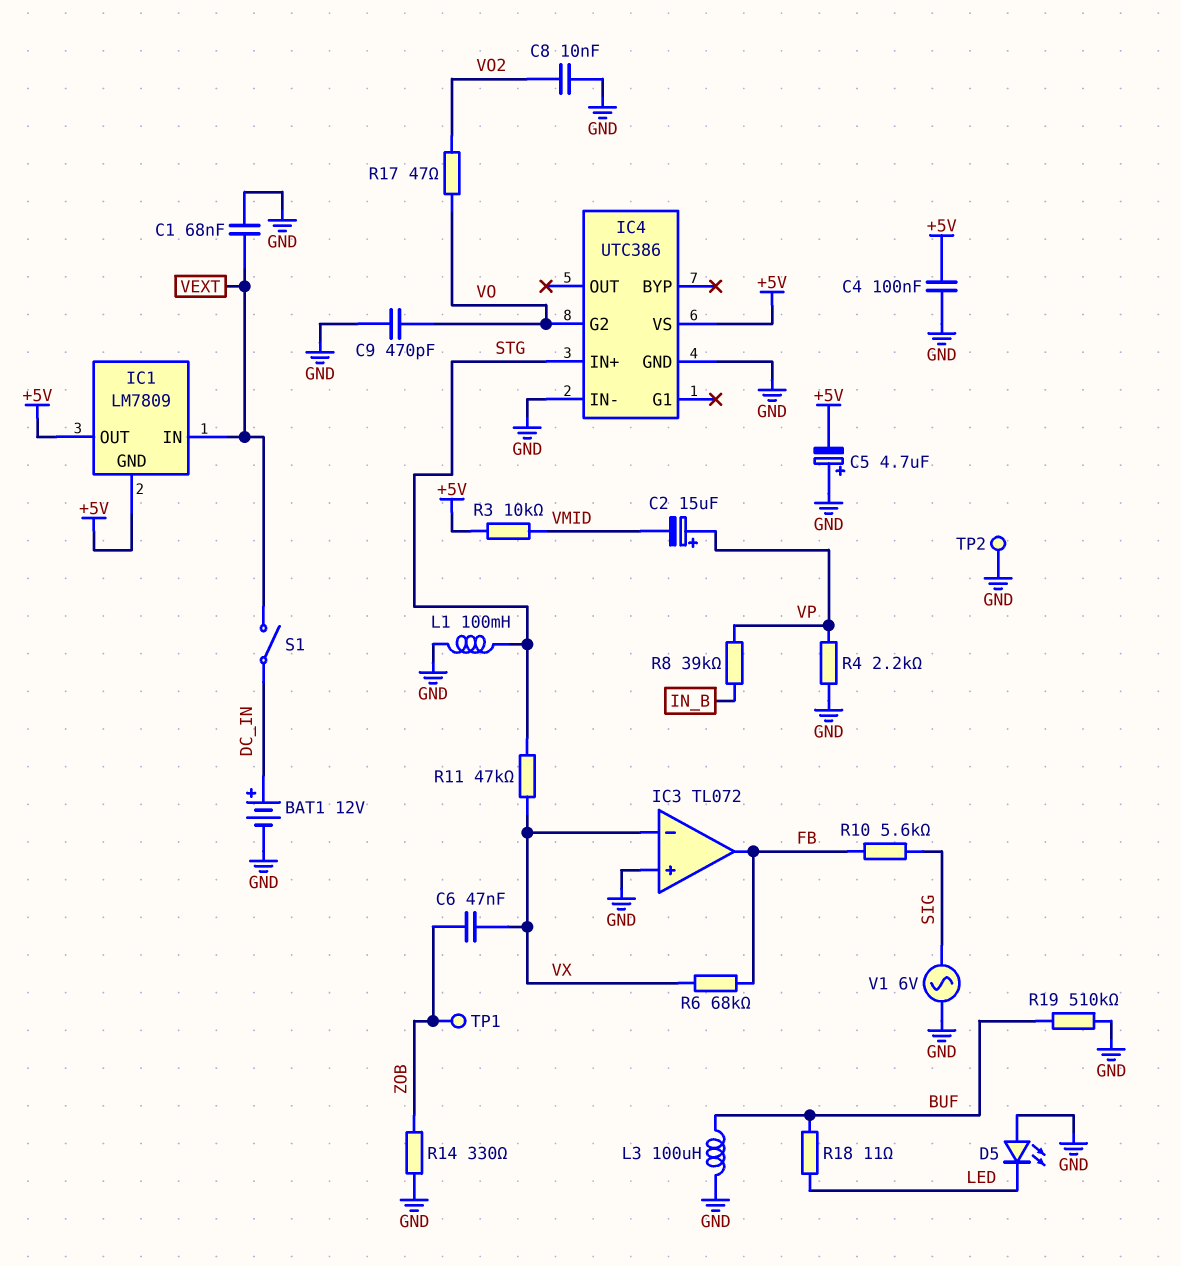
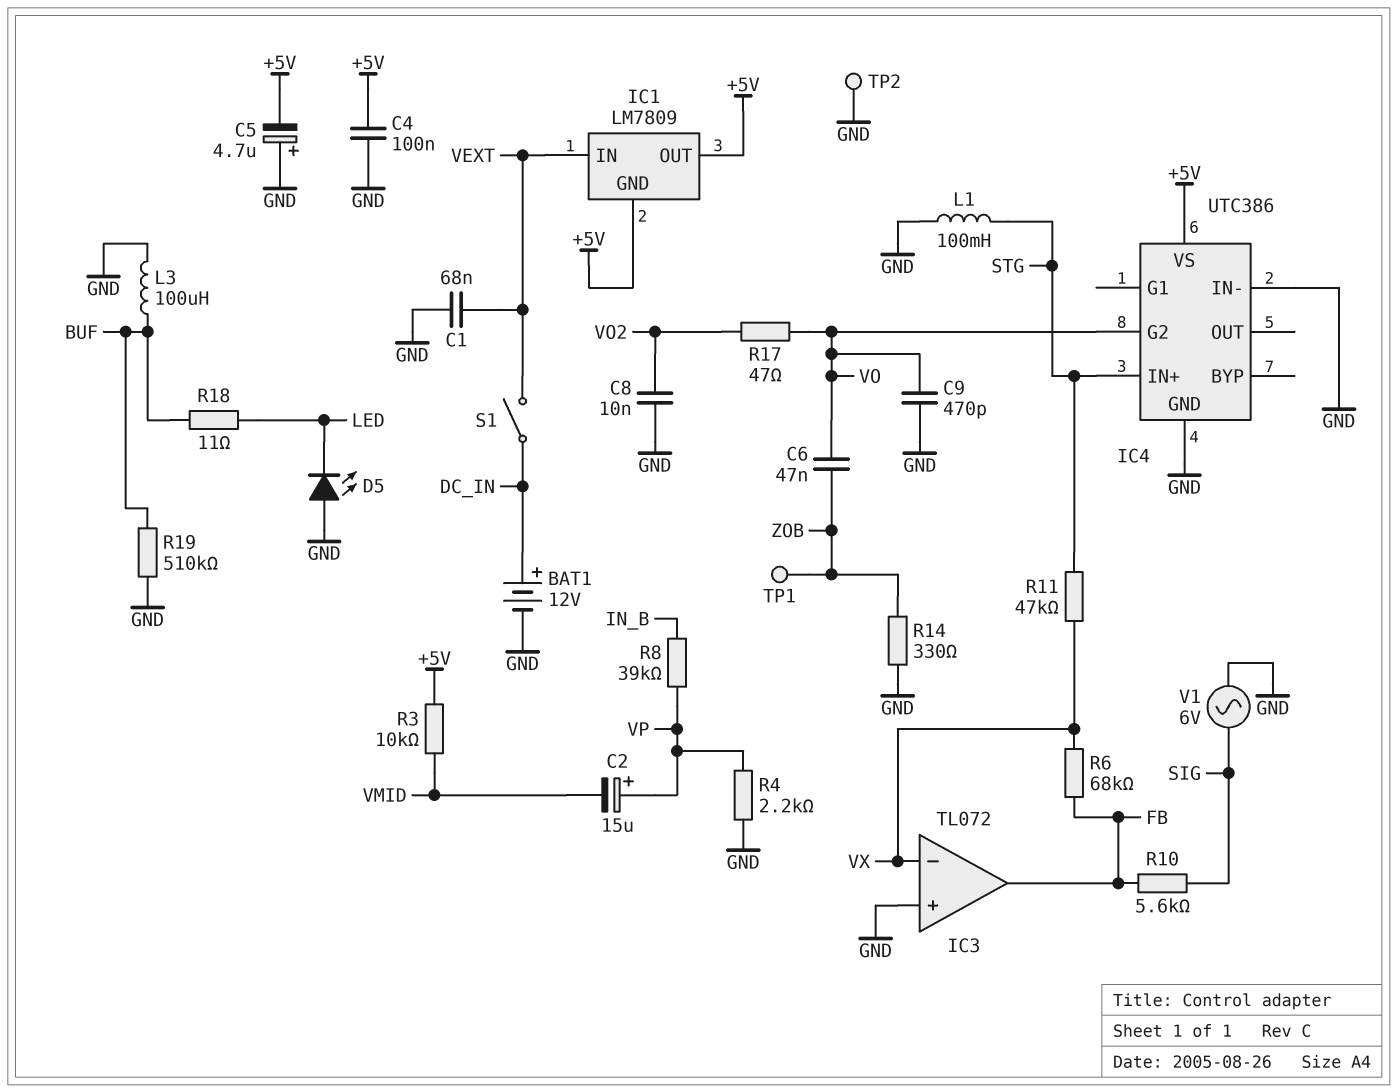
C6: 47nF (VX, ZOB) -> 47nF (VO, ZOB)

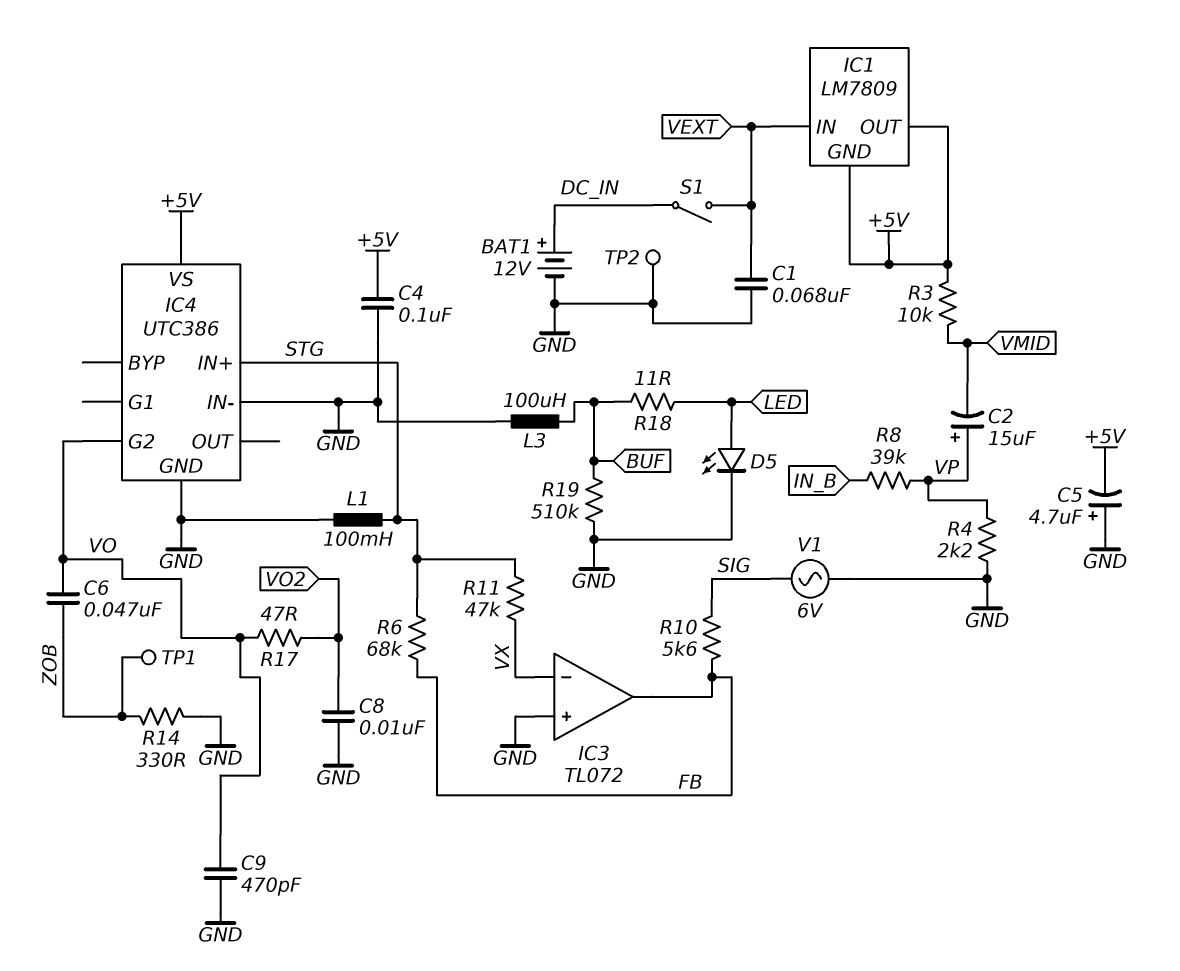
D5: LED (A GND, K LED) -> LED (A LED, K GND)
R6: 68k (FB, VX) -> 68k (FB, STG)

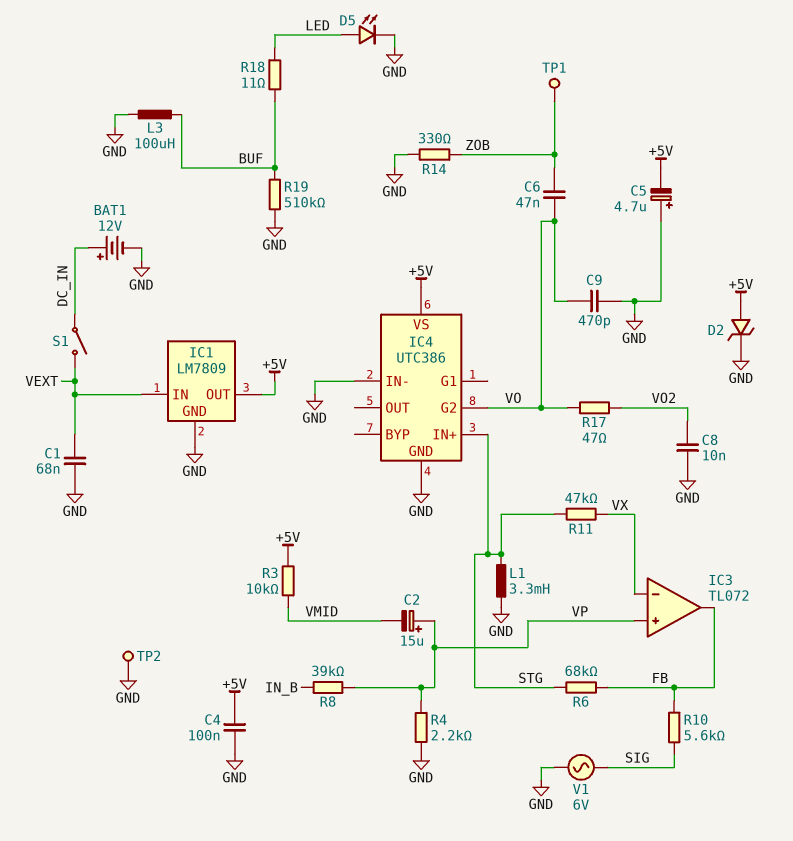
D2: none -> zener (A +5V, K GND)
IC1 pin GND: +5V -> GND
IC3 pin in+: GND -> VP
L1: 100mH (GND, STG) -> 3.3mH (GND, STG)

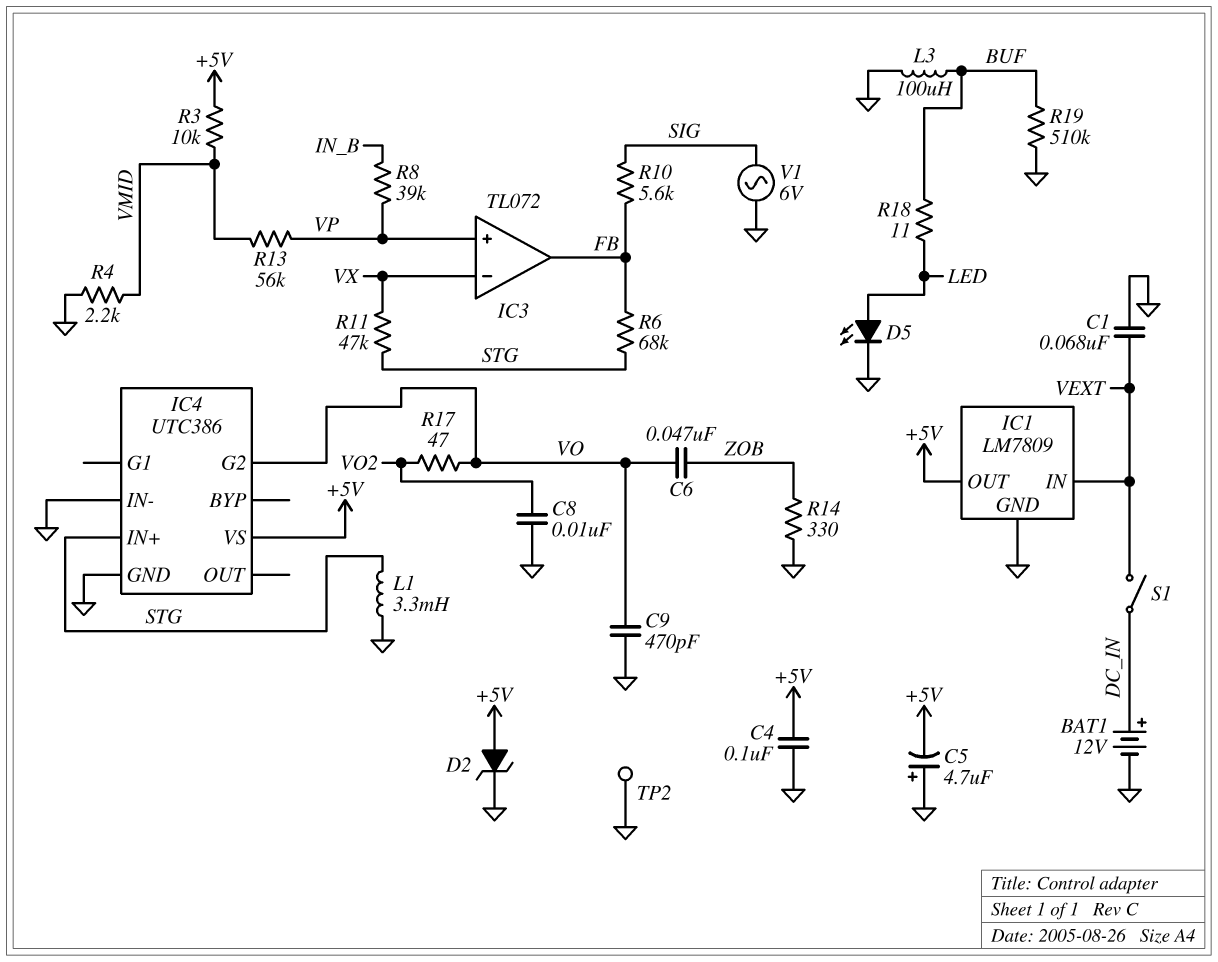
C2: 15uF (plus VP, minus VMID) -> none
R4: 2.2k (GND, VP) -> 2.2k (GND, VMID)
R13: none -> 56k (VMID, VP)
TP1: test point (ZOB) -> none

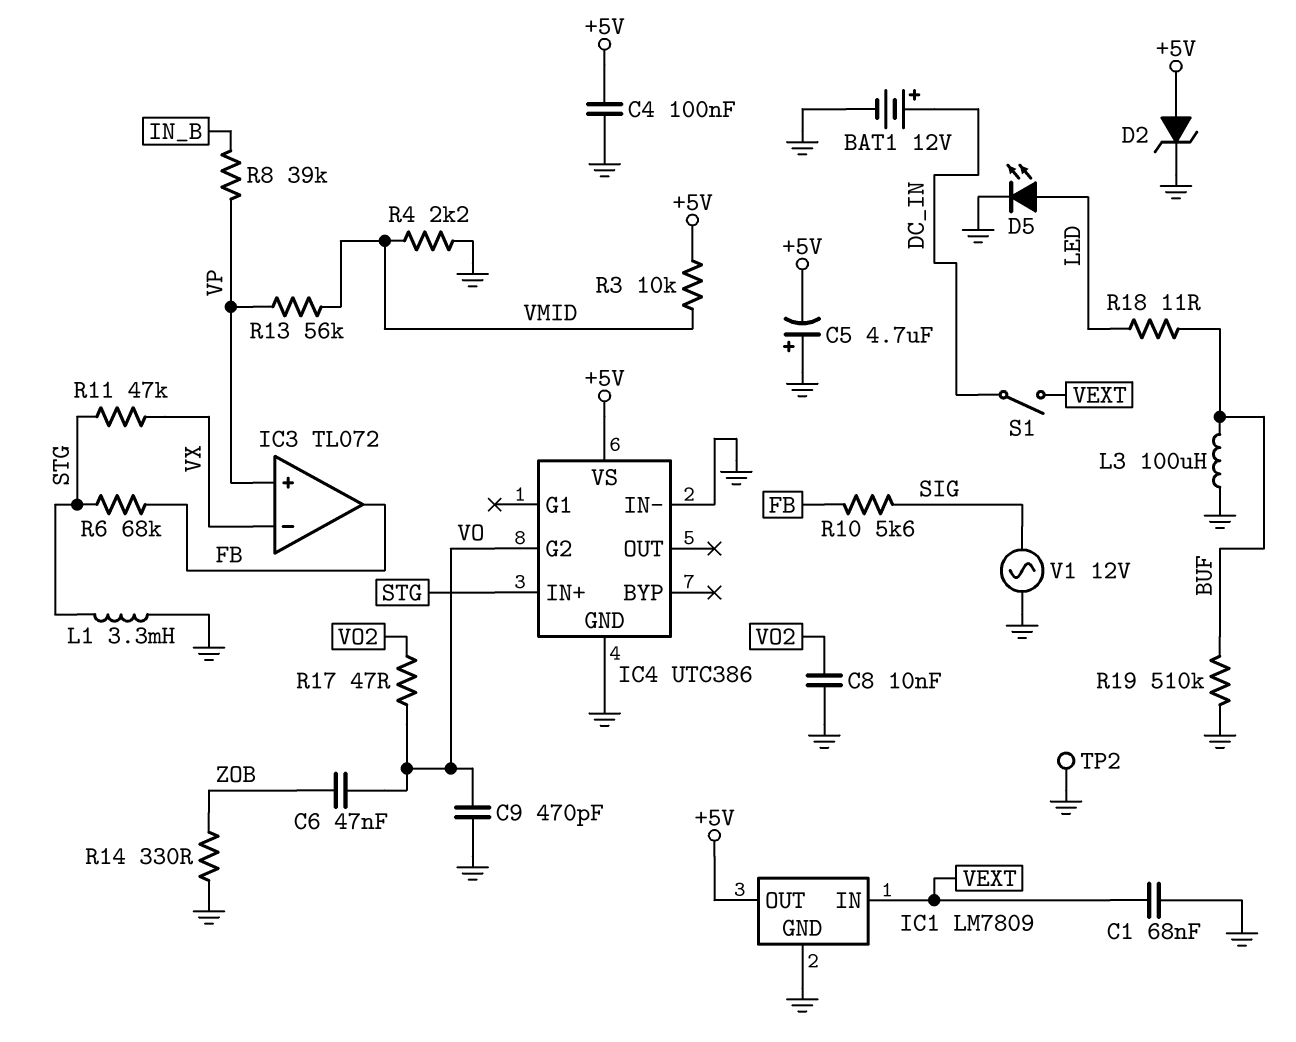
V1: AC 6V (GND, SIG) -> AC 12V (GND, SIG)

